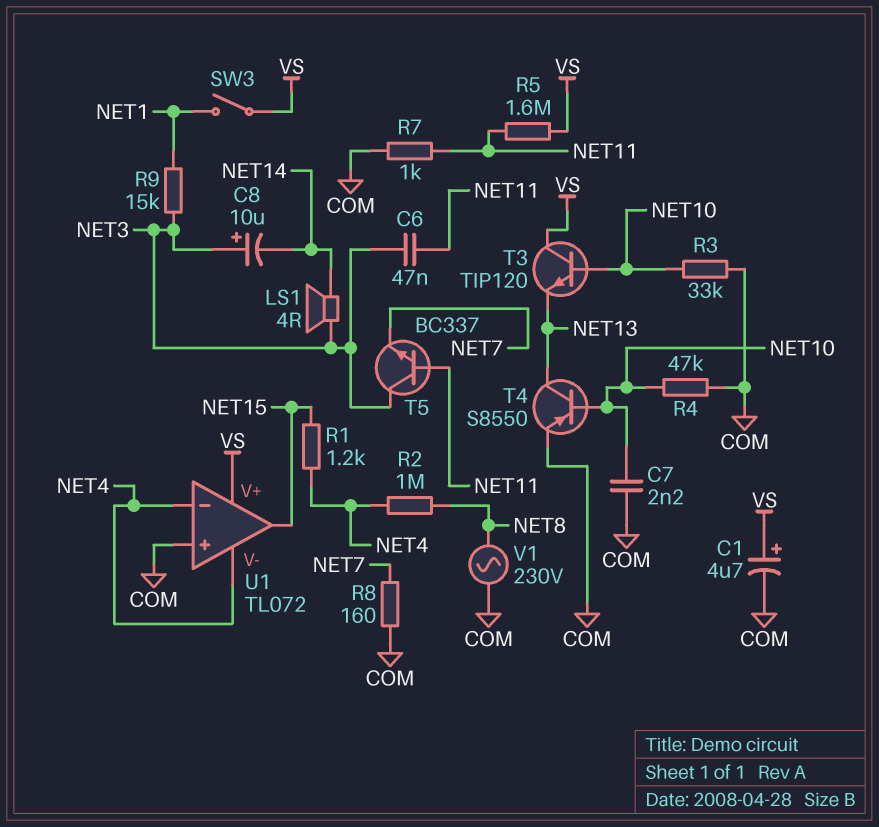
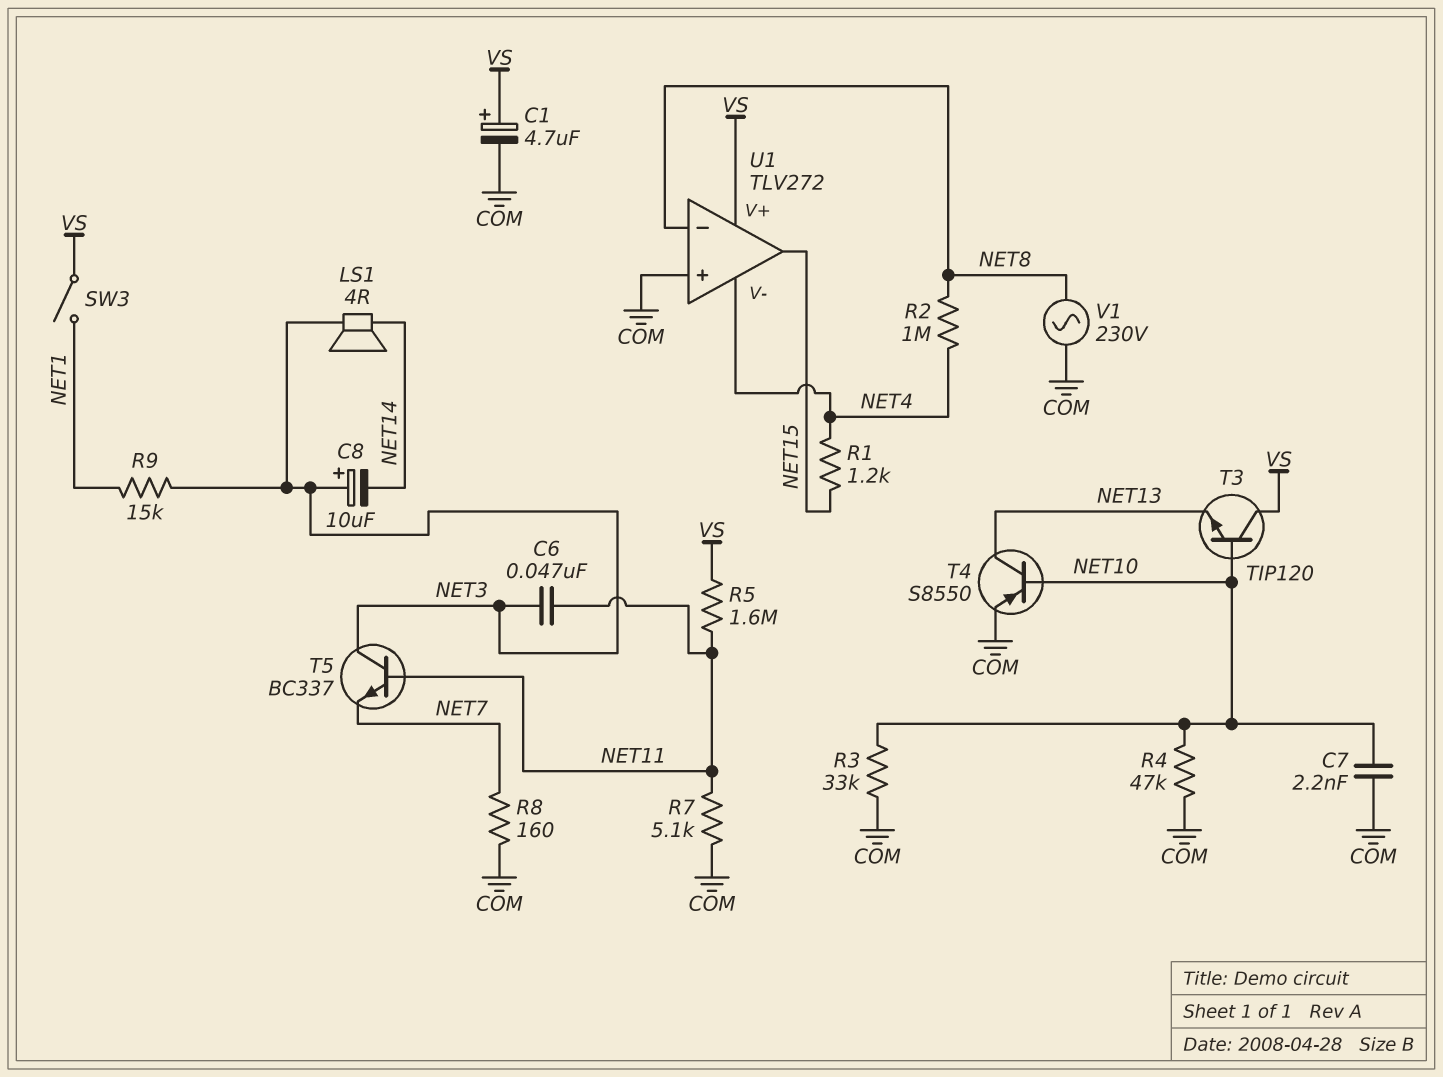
R7: 1k (COM, NET11) -> 5.1k (COM, NET11)
U1: TL072 -> TLV272
U1 pin in-: NET4 -> NET8

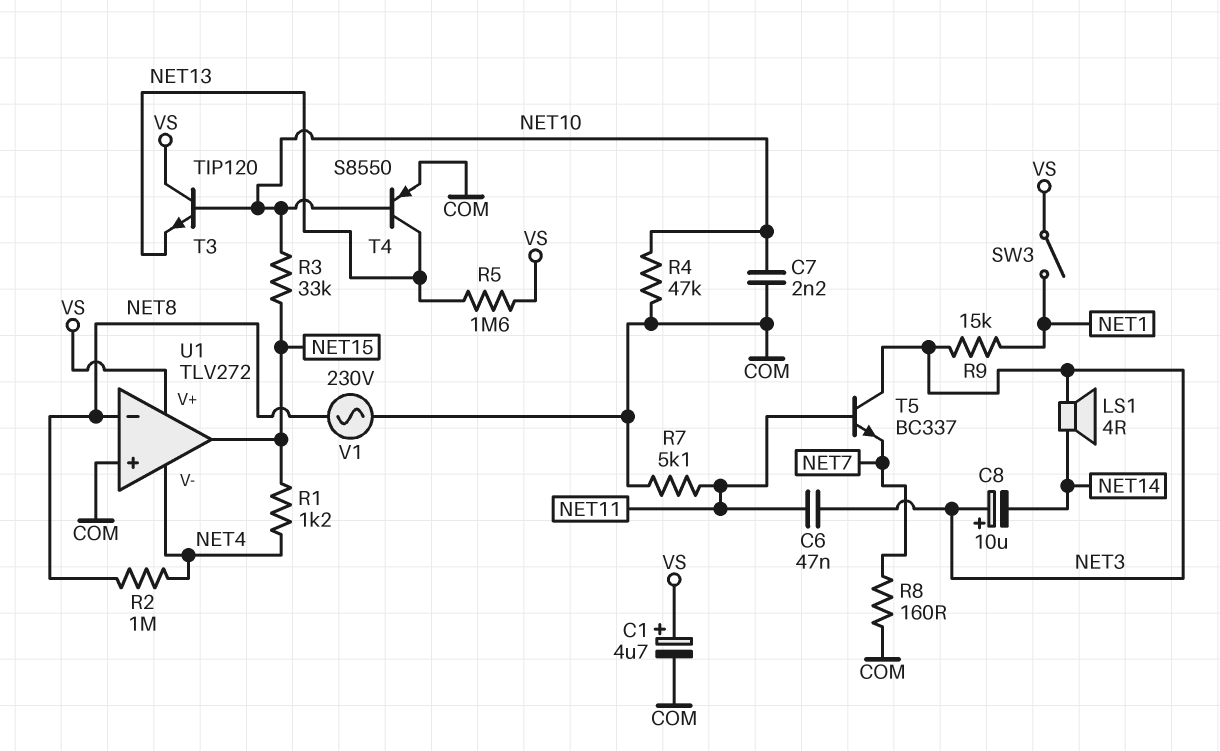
R3: 33k (COM, NET10) -> 33k (NET10, NET15)
R5: 1.6M (NET11, VS) -> 1.6M (NET13, VS)

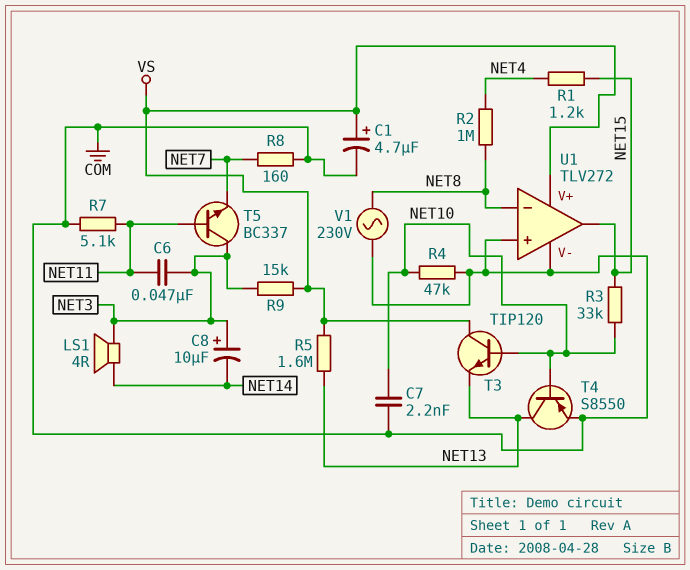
R9: 15k (NET1, NET3) -> 15k (NET3, VS)
SW3: switch (NET1, VS) -> none
U1 pin V-: NET4 -> COM

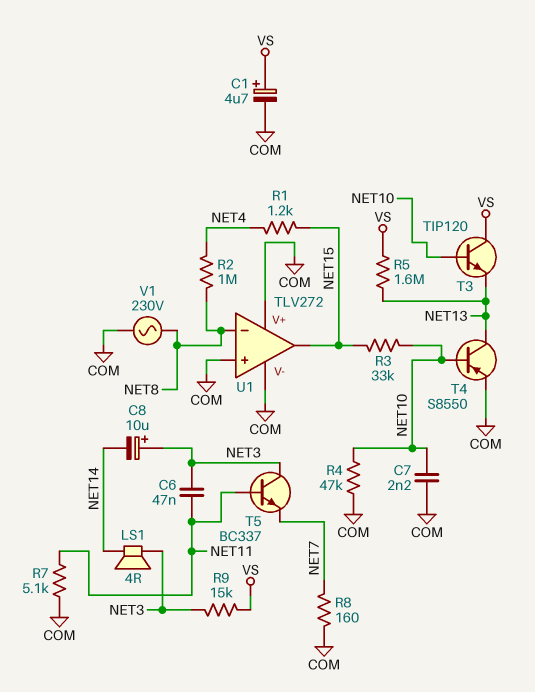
U1 pin V+: VS -> COM

